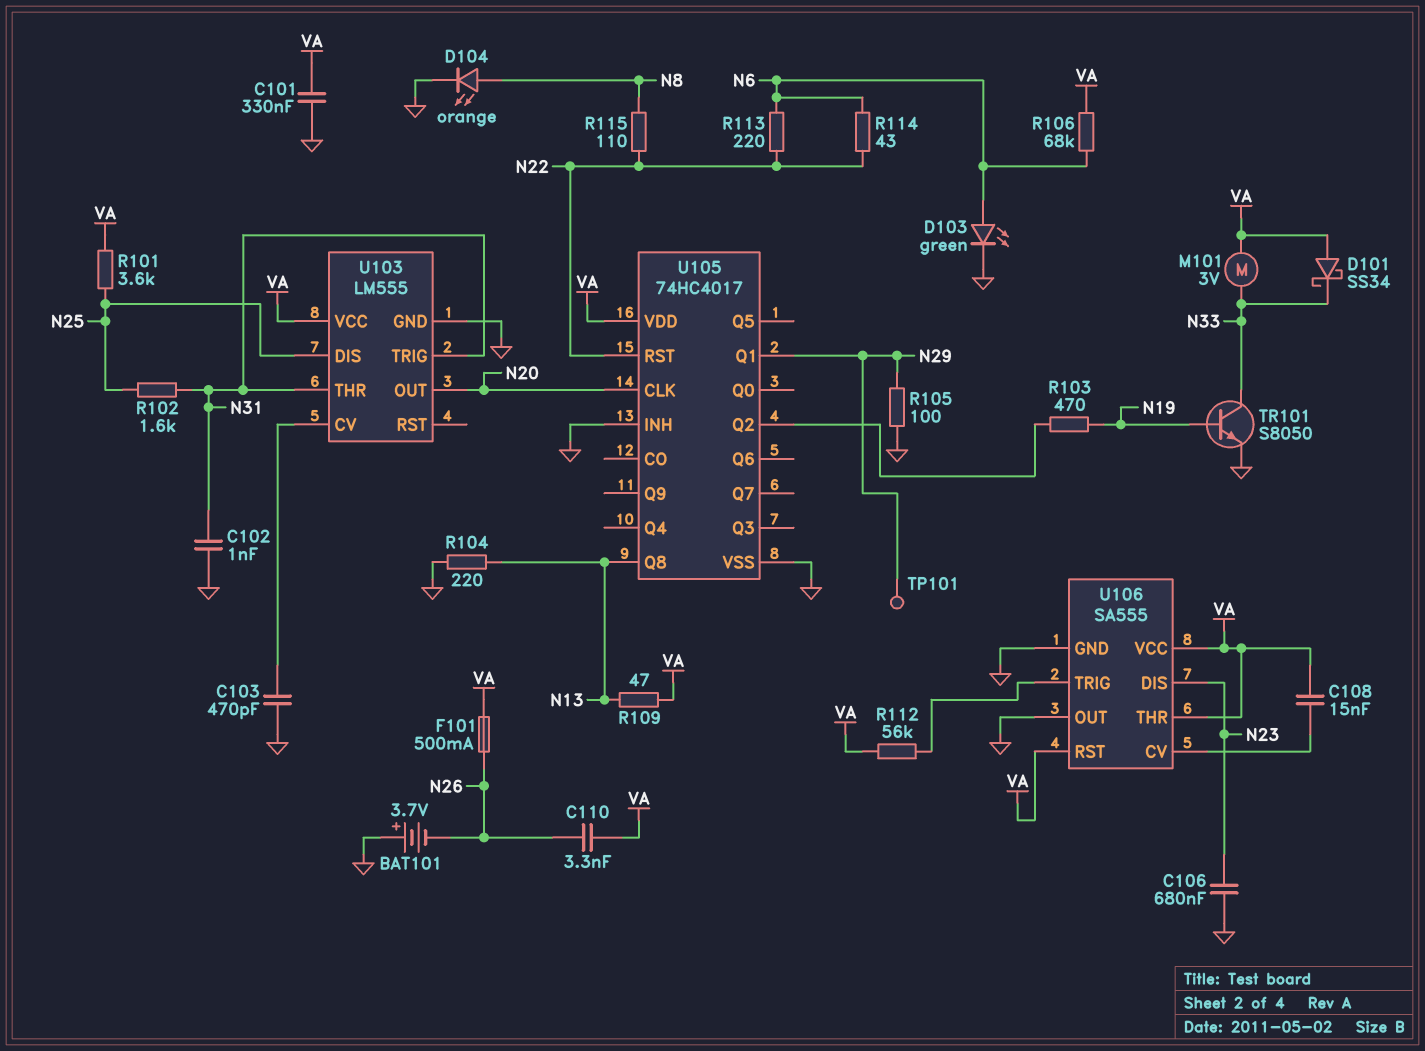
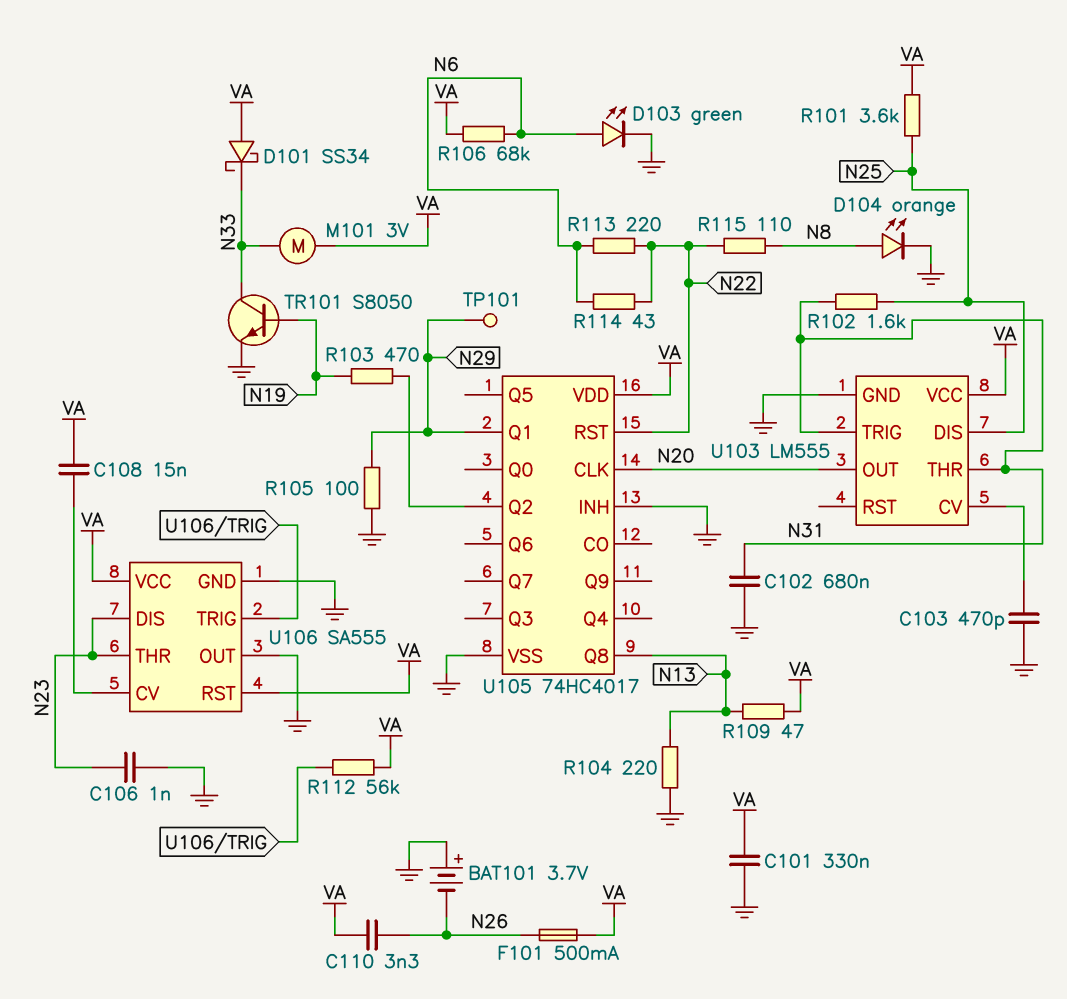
C102: 1nF (GND, N31) -> 680nF (GND, N31)
C106: 680nF (GND, N23) -> 1nF (GND, N23)
U106 pin THR: VA -> N23

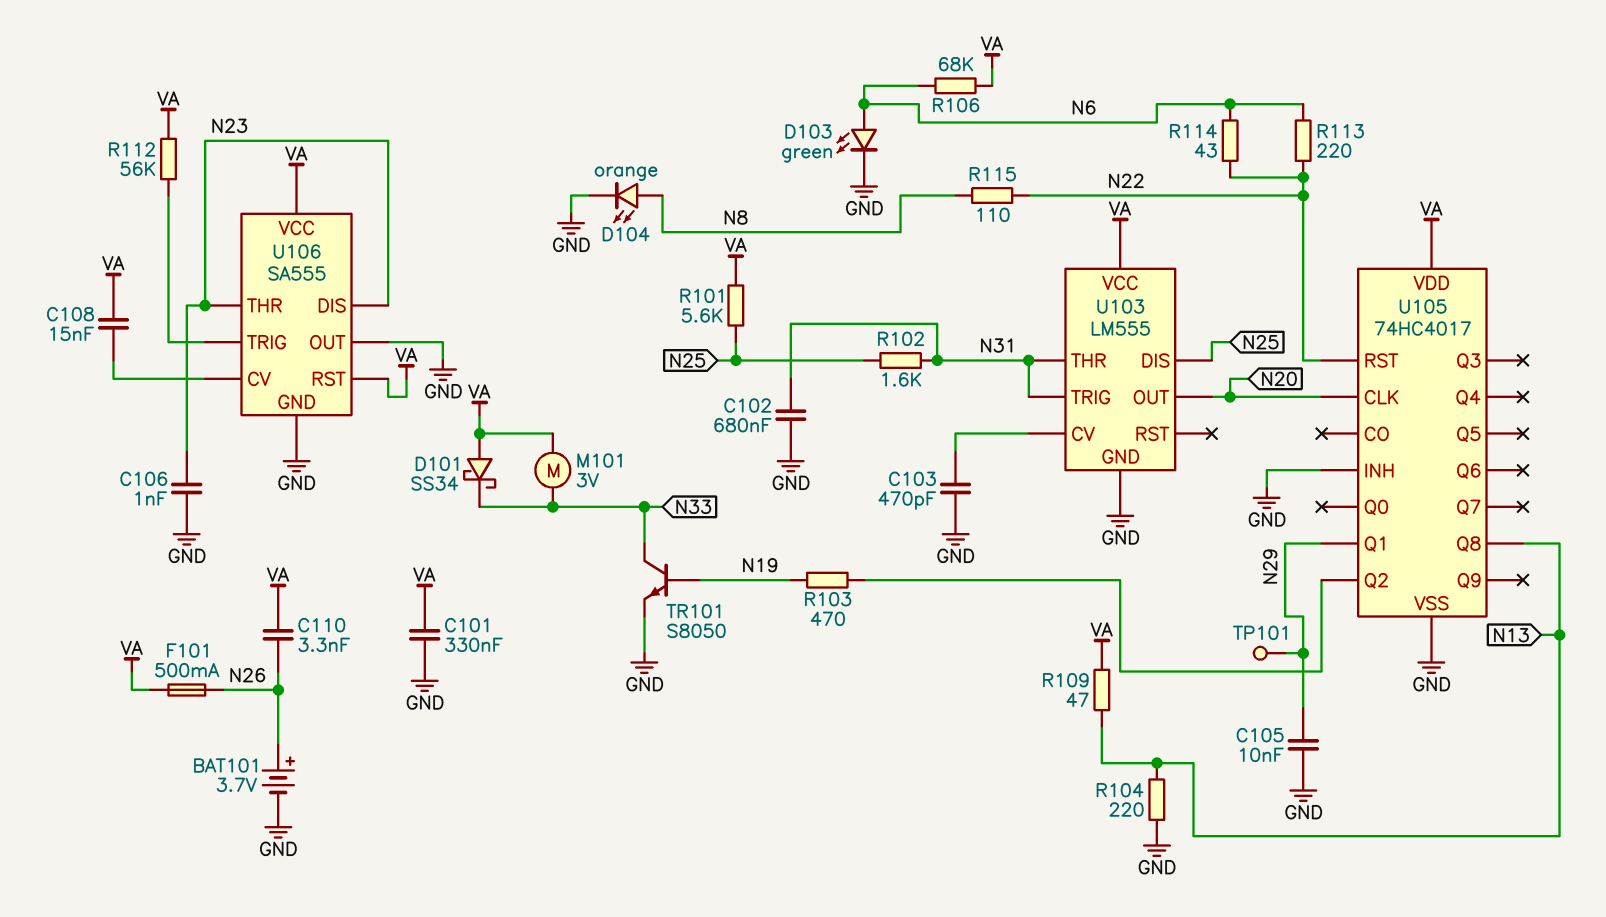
BAT101: 3.7V (plus GND, minus N26) -> 3.7V (plus N26, minus GND)
C105: none -> 10nF (GND, N29)
R101: 3.6k (N25, VA) -> 5.6k (N25, VA)
R105: 100 (GND, N29) -> none

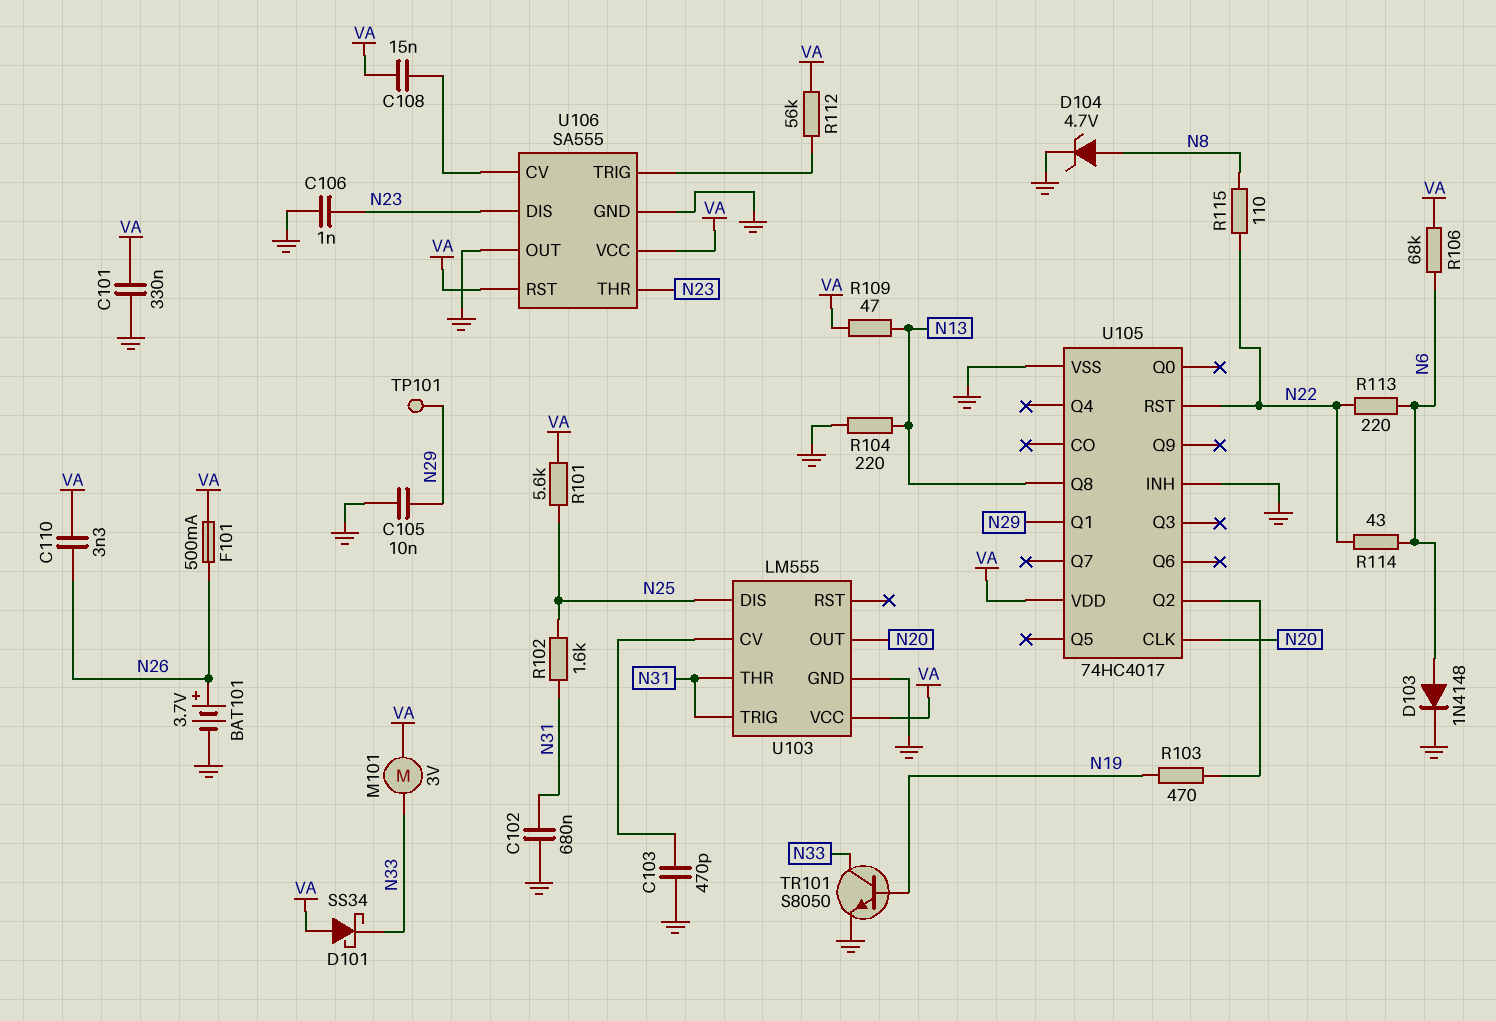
D103: LED green (A N6, K GND) -> diode 1N4148 (A N6, K GND)
D104: LED orange (A N8, K GND) -> zener 4.7V (A N8, K GND)

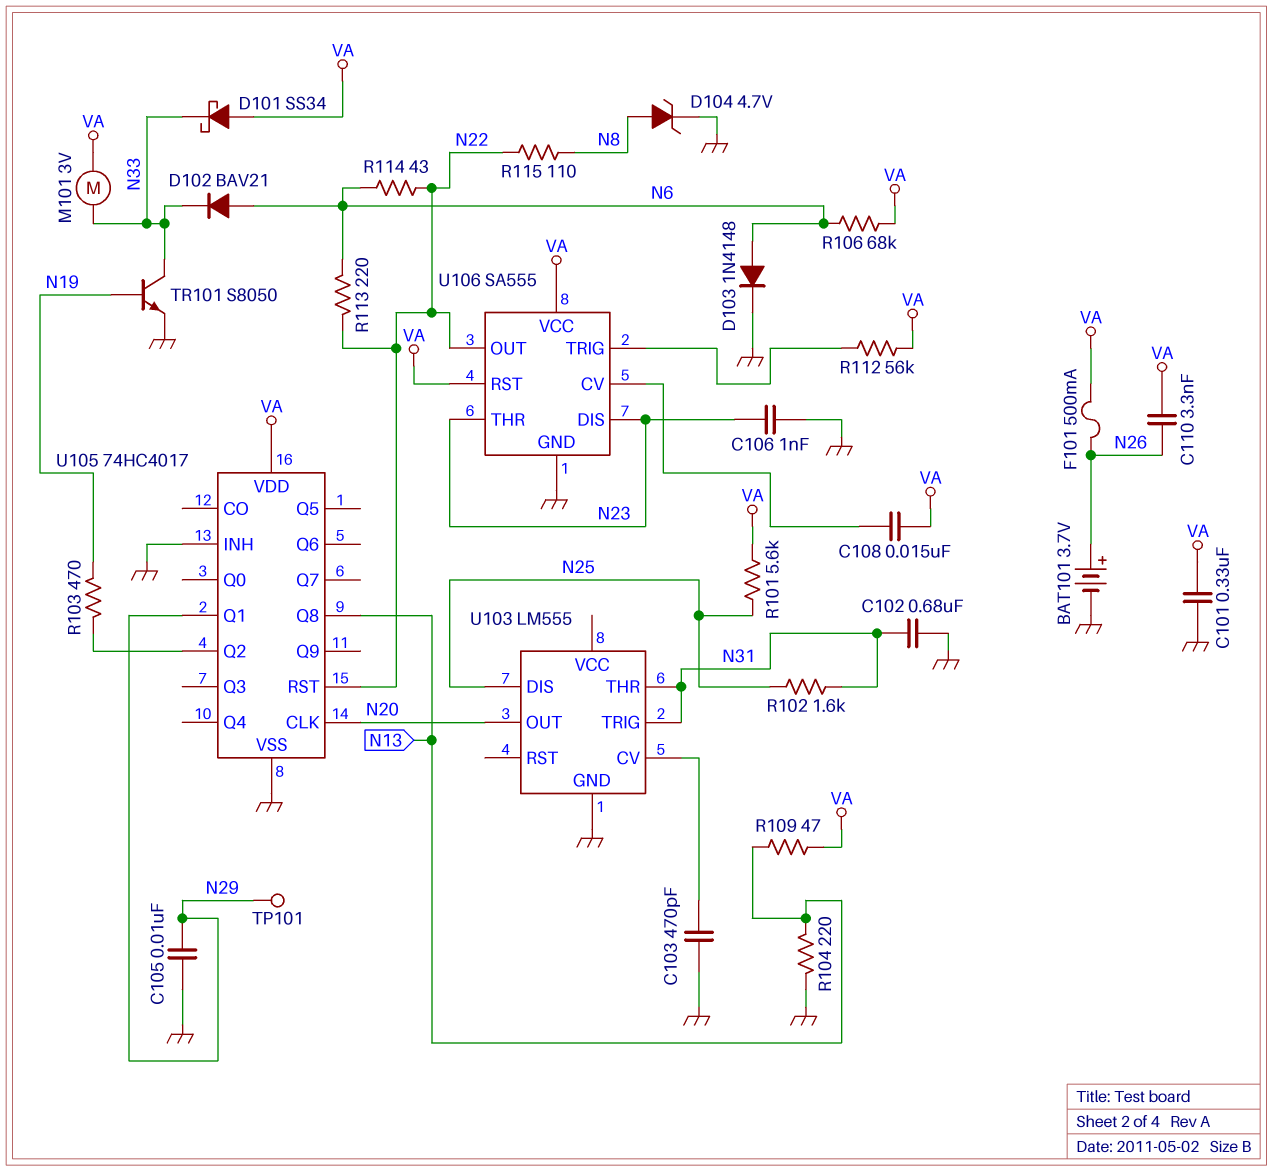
D102: none -> diode BAV21 (A N6, K N33)
U103 pin VCC: VA -> none
U106 pin OUT: GND -> N22

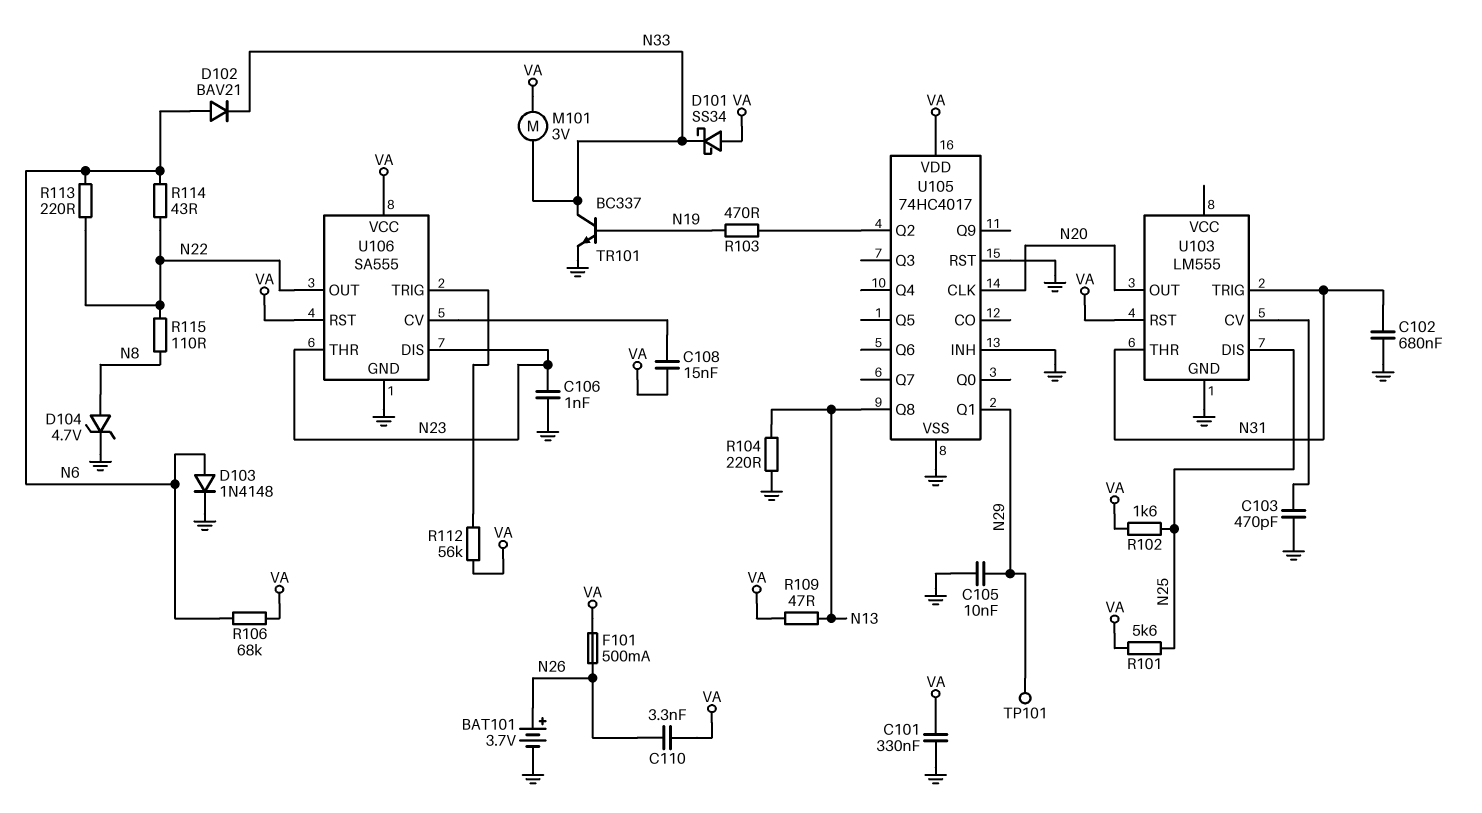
R102: 1.6k (N25, N31) -> 1.6k (N25, VA)
TR101: NPN S8050 (B N19, C N33, E GND) -> NPN BC337 (B N19, C N33, E GND)
U103 pin RST: none -> VA
U105 pin RST: N22 -> GND

